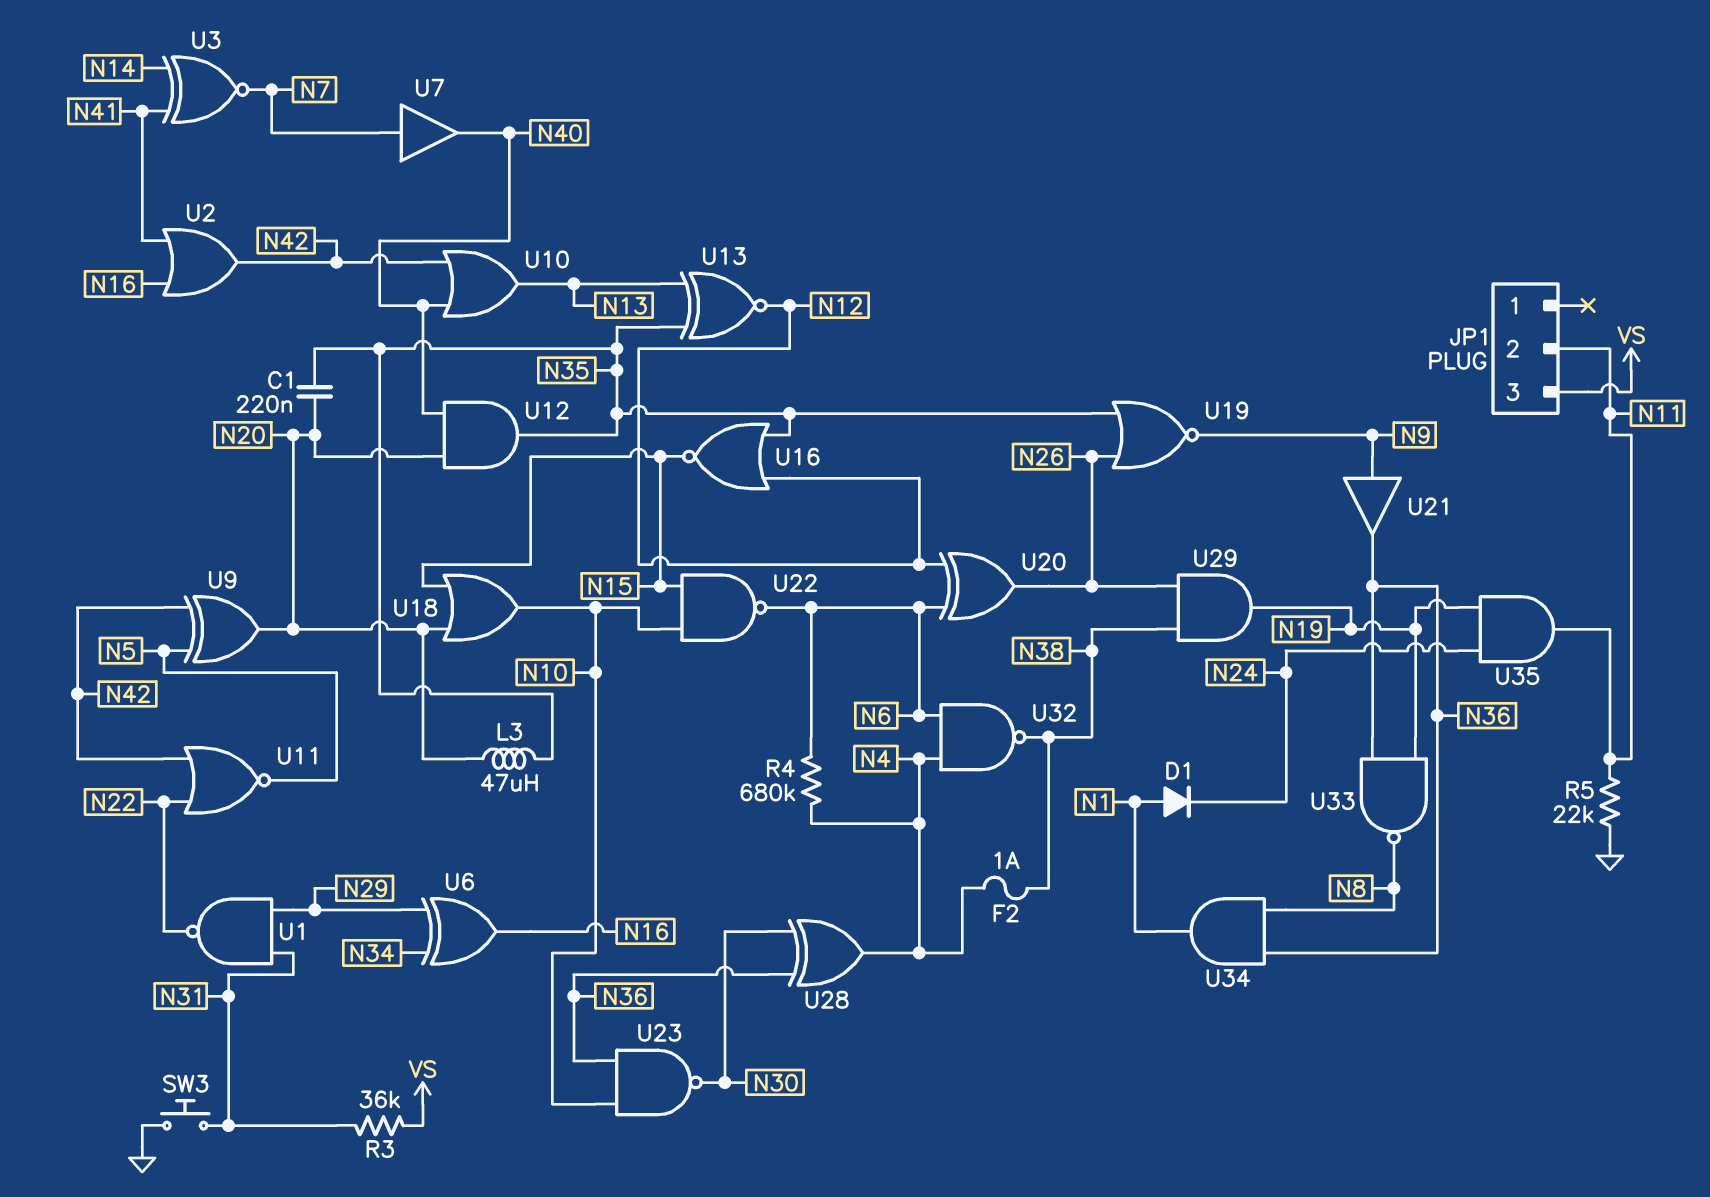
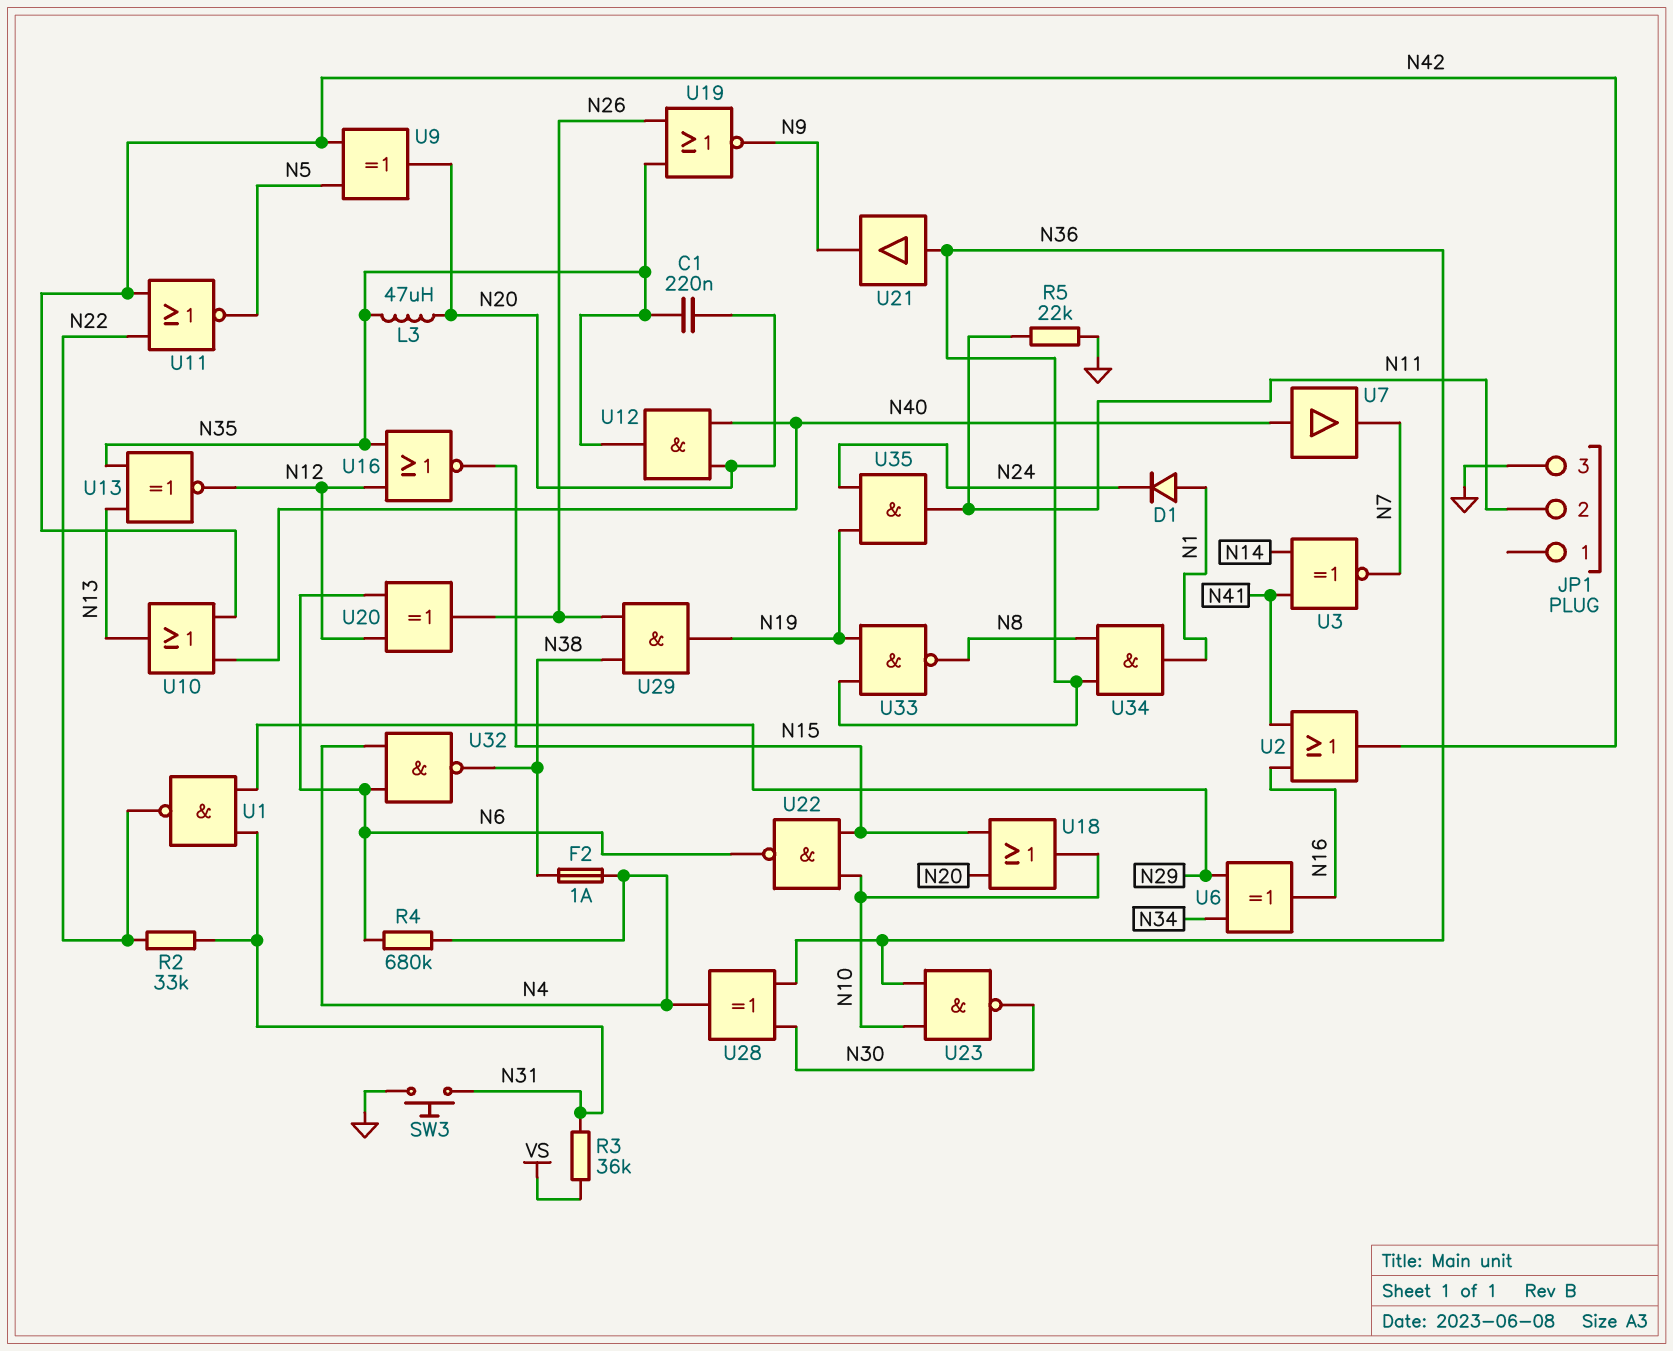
JP1 pin 3: VS -> GND
R2: none -> 33k (N22, N31)
U7: buffer (in N7, out N40) -> buffer (in N40, out N7)
U21: buffer (in N9, out N36) -> buffer (in N36, out N9)

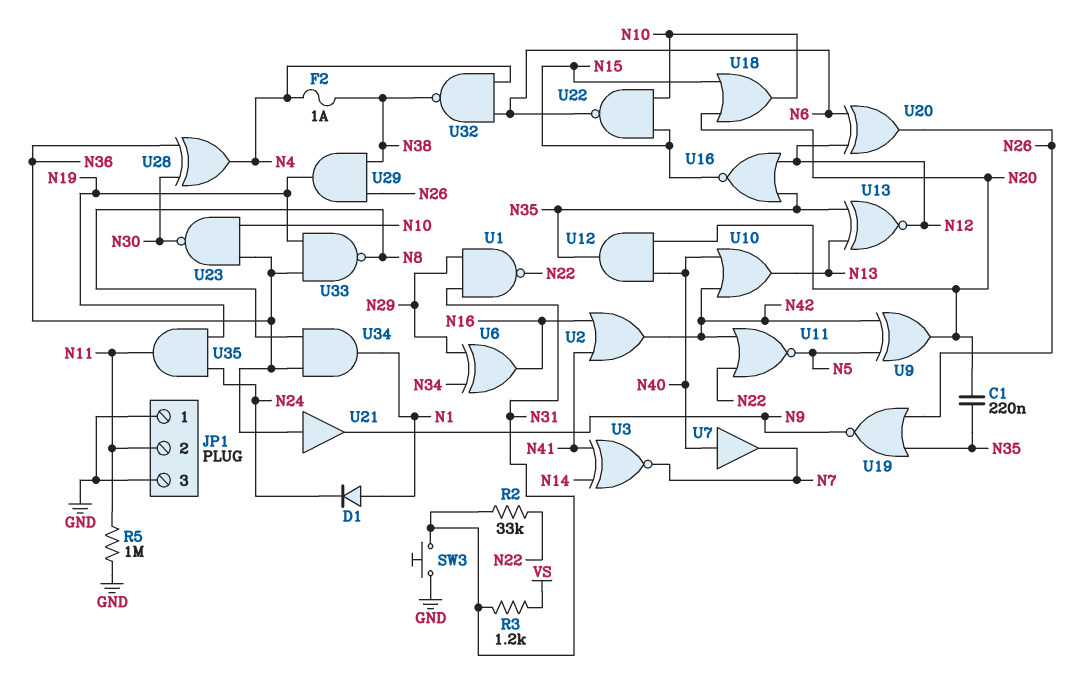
JP1 pin 1: none -> GND
L3: 47uH (N20, N35) -> none
R3: 36k (N31, VS) -> 1.2k (N31, VS)
R4: 680k (N4, N6) -> none
R5: 22k (GND, N11) -> 1M (GND, N11)

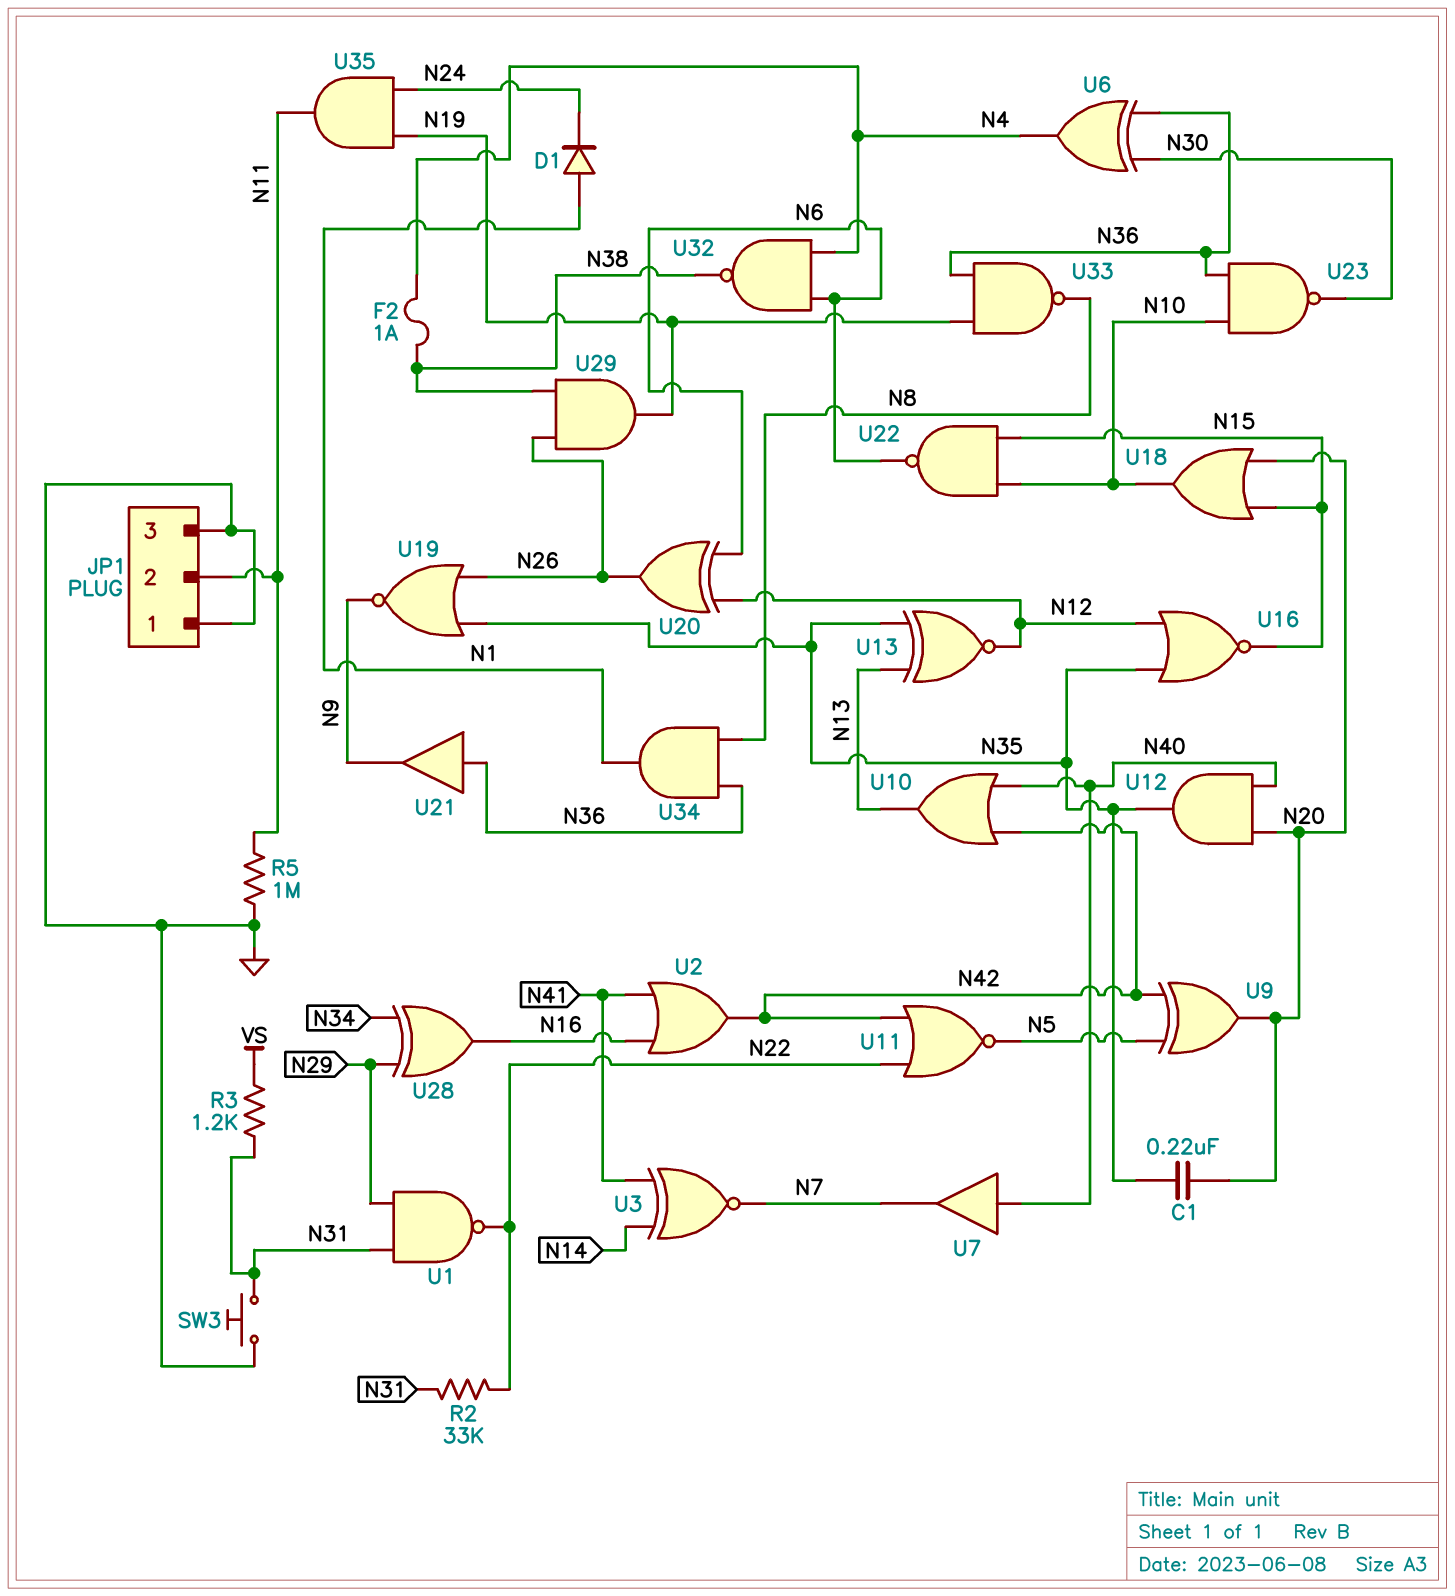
U6: XOR (in N29, in N34, out N16) -> XOR (in N30, in N36, out N4)
U28: XOR (in N30, in N36, out N4) -> XOR (in N29, in N34, out N16)

